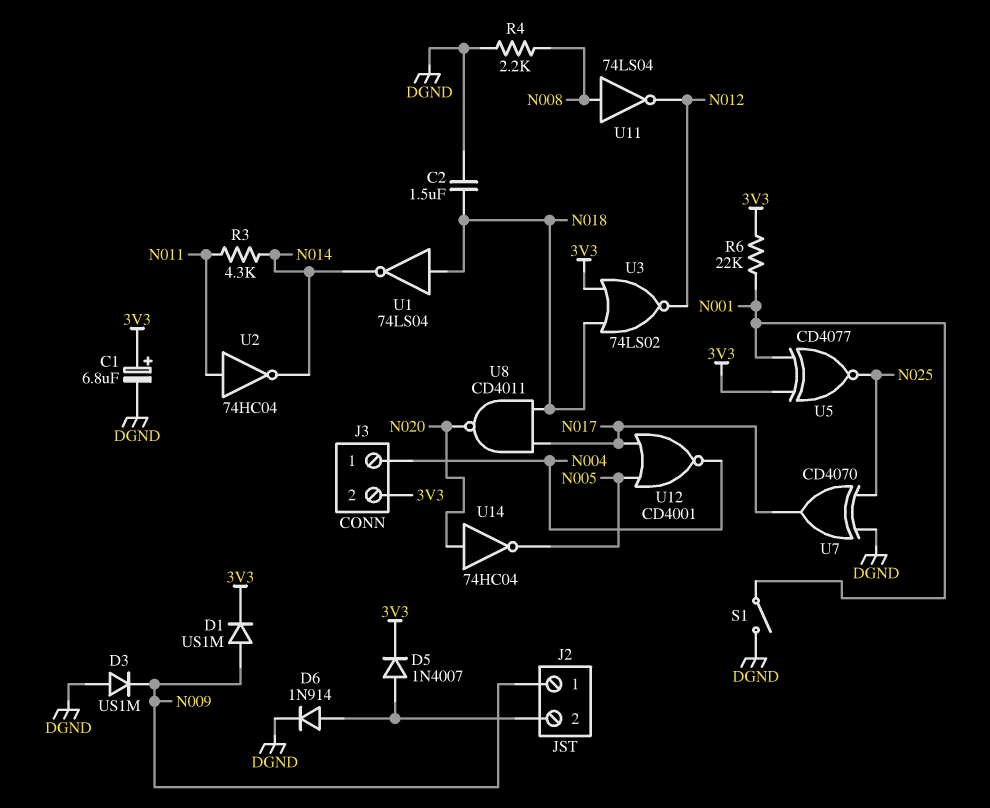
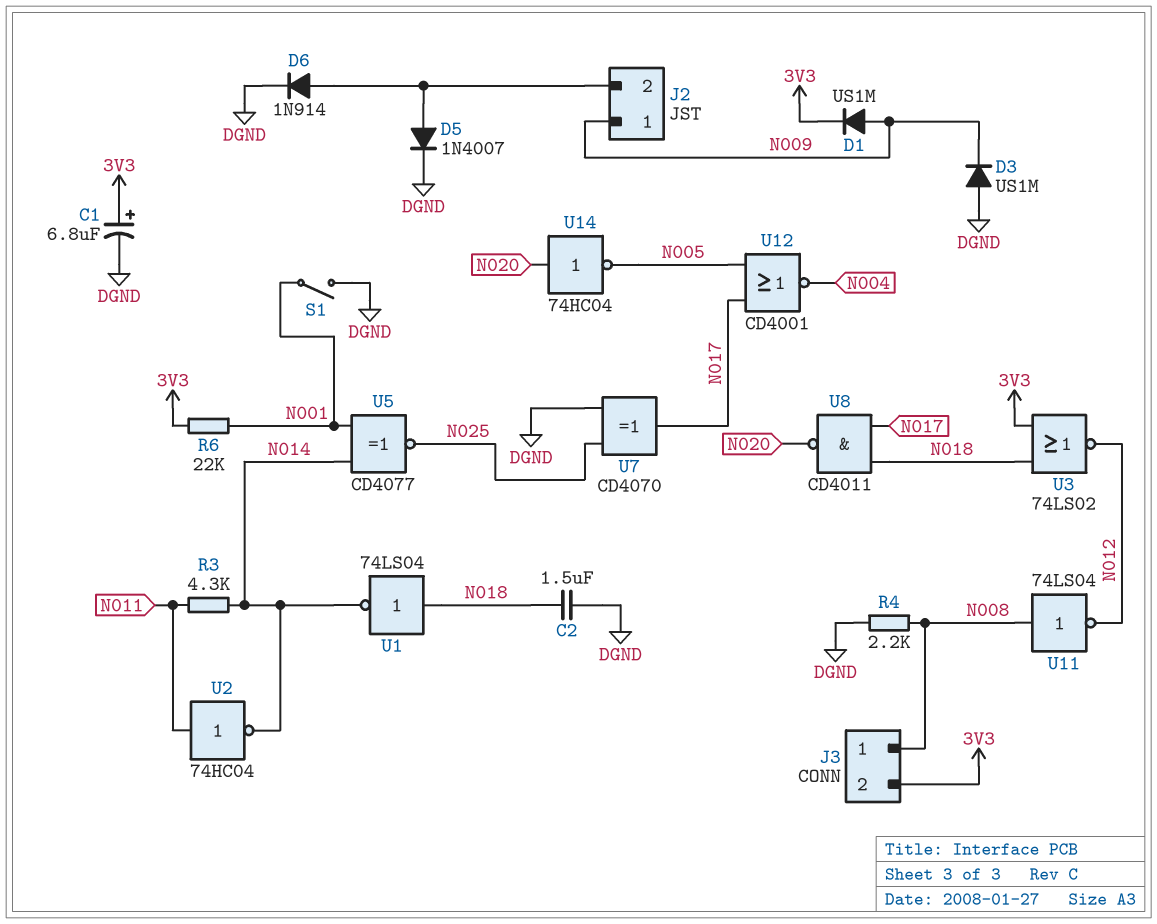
D5: diode 1N4007 (A J2/2, K 3V3) -> diode 1N4007 (A J2/2, K DGND)
J3 pin 1: N004 -> N008
U5: XNOR CD4077 (in 3V3, in N001, out N025) -> XNOR CD4077 (in N001, in N014, out N025)

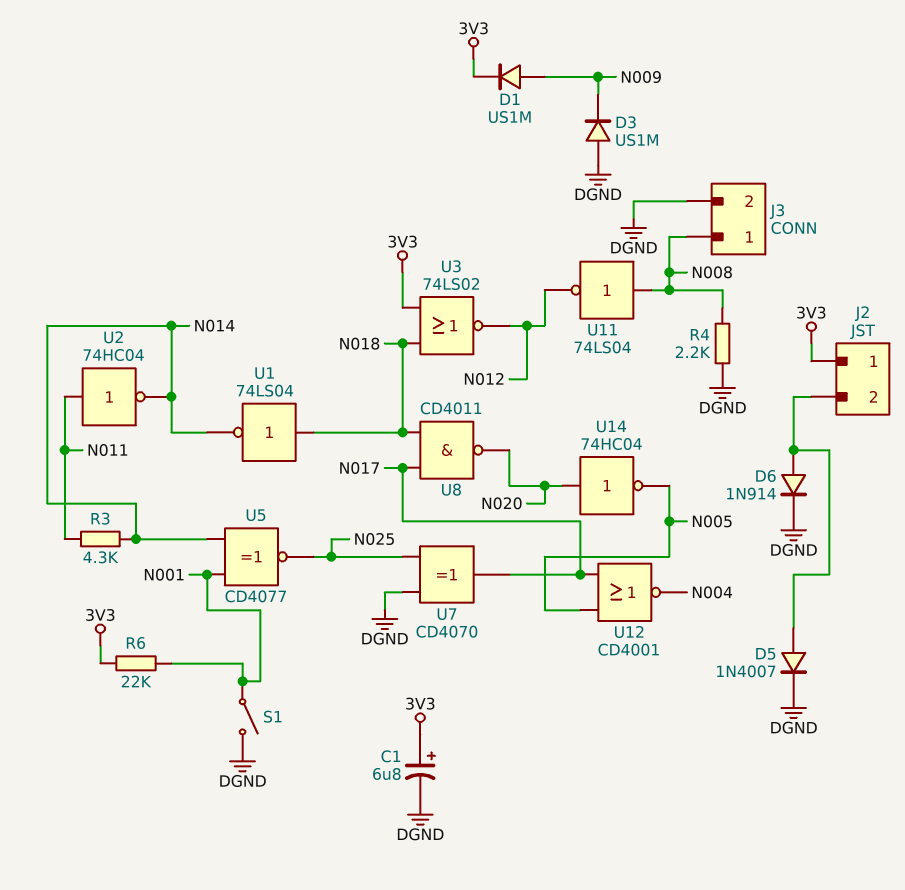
C2: 1.5uF (DGND, N018) -> none
J2 pin 1: N009 -> 3V3
J3 pin 2: 3V3 -> DGND

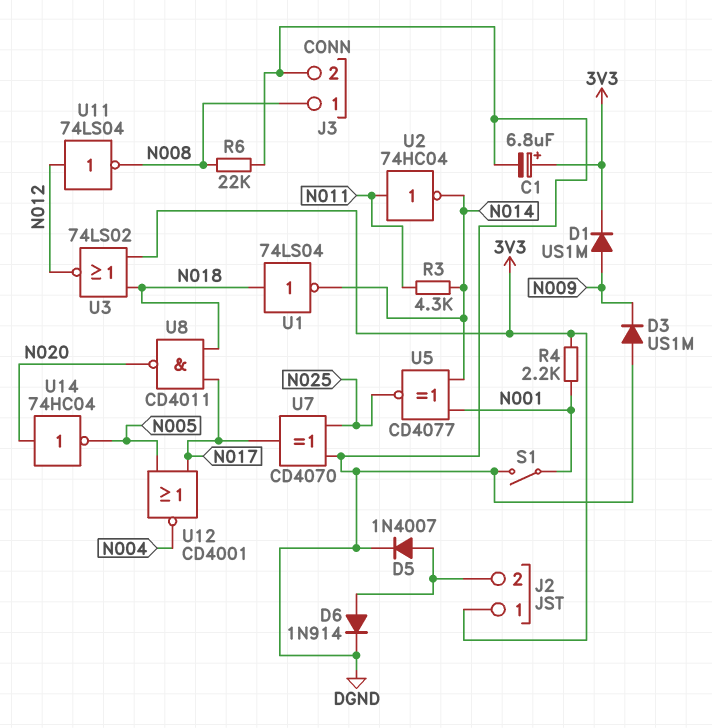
R4: 2.2k (DGND, N008) -> 2.2k (3V3, N001)
R6: 22k (3V3, N001) -> 22k (DGND, N008)
U11: NOT 74LS04 (in N008, out N012) -> NOT 74LS04 (in N012, out N008)

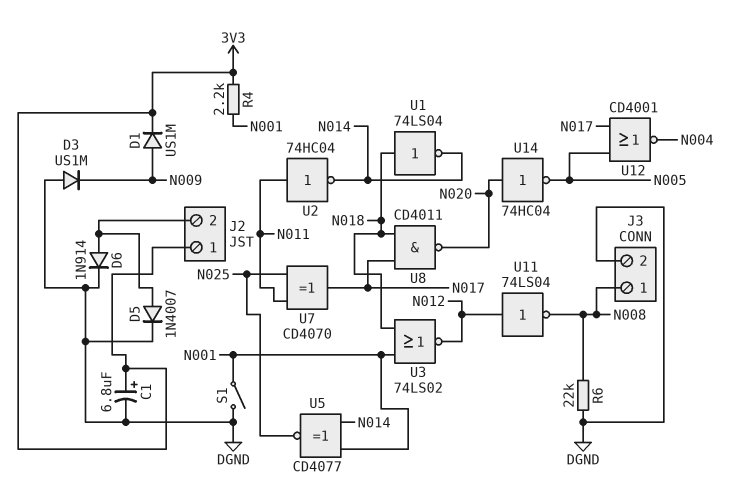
R3: 4.3k (N011, N014) -> none
U3: NOR 74LS02 (in 3V3, in N018, out N012) -> NOR 74LS02 (in N001, in N018, out N012)
U7: XOR CD4070 (in DGND, in N025, out N017) -> XOR CD4070 (in N011, in N025, out N017)

